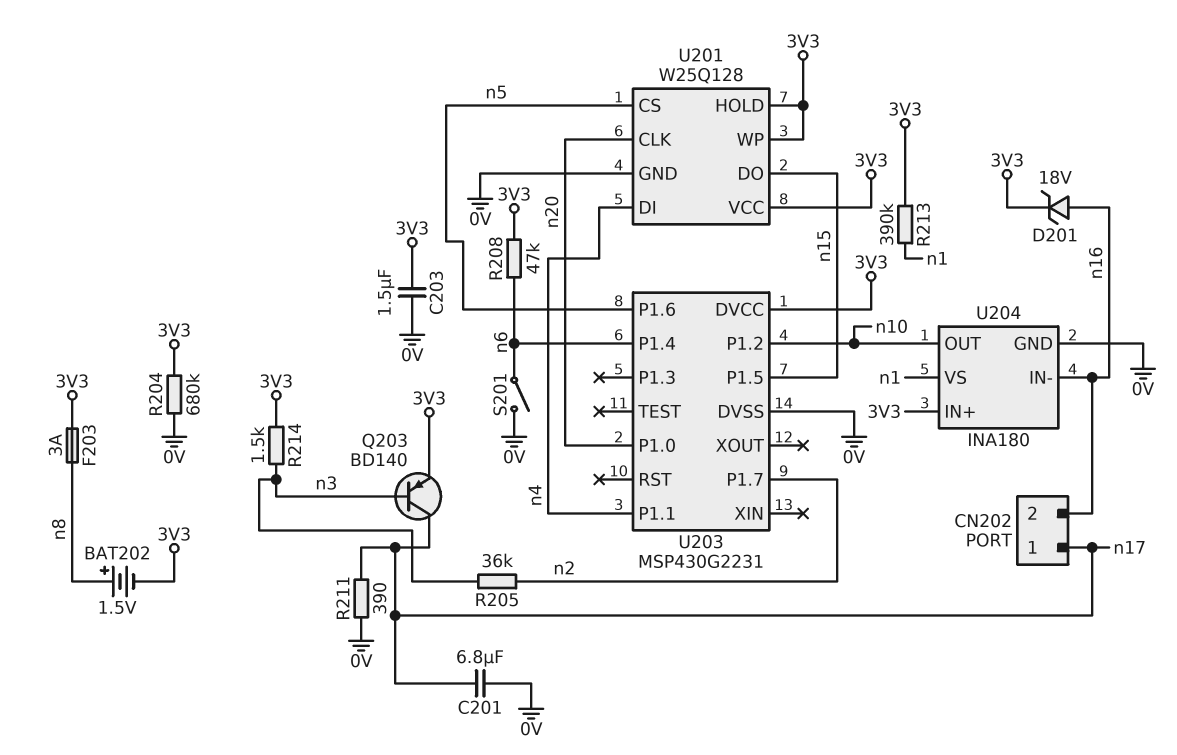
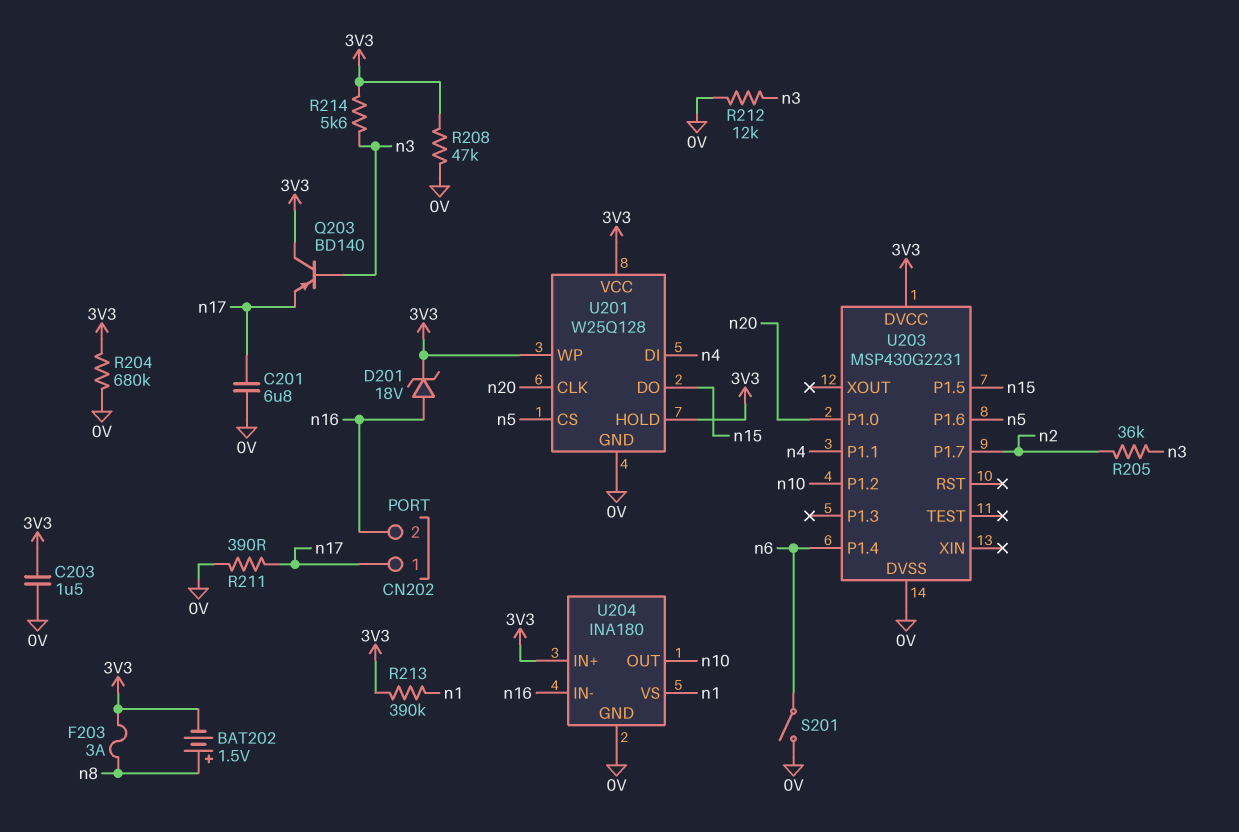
Q203: PNP BD140 (B n3, C n17, E 3V3) -> PNP BD140 (B n3, C 3V3, E n17)
R208: 47k (3V3, n6) -> 47k (0V, 3V3)
R212: none -> 12k (0V, n3)
R214: 1.5k (3V3, n3) -> 5.6k (3V3, n3)

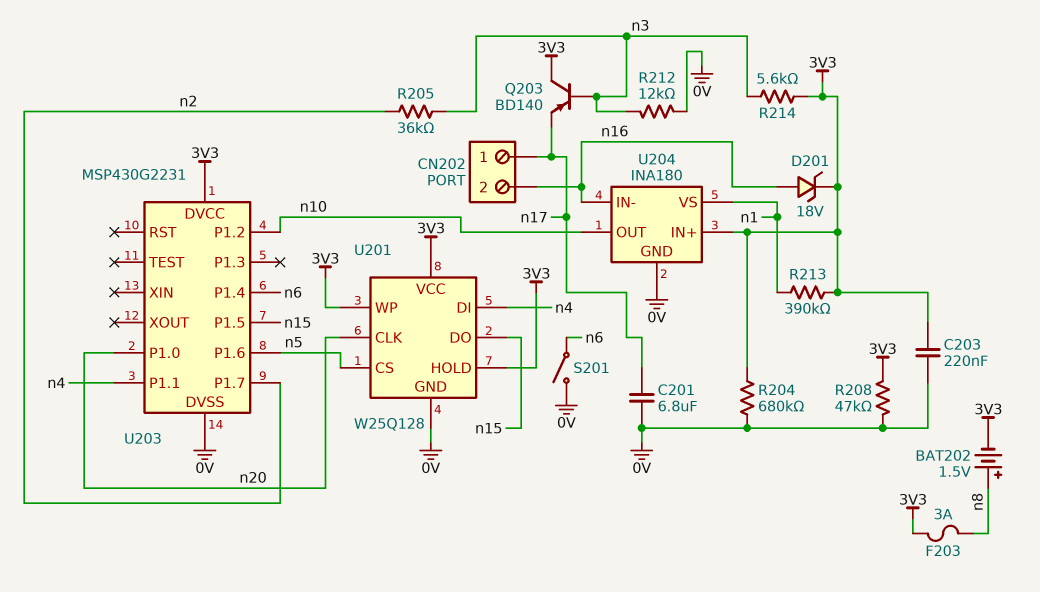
C203: 1.5uF (0V, 3V3) -> 220nF (0V, 3V3)
R211: 390 (0V, n17) -> none

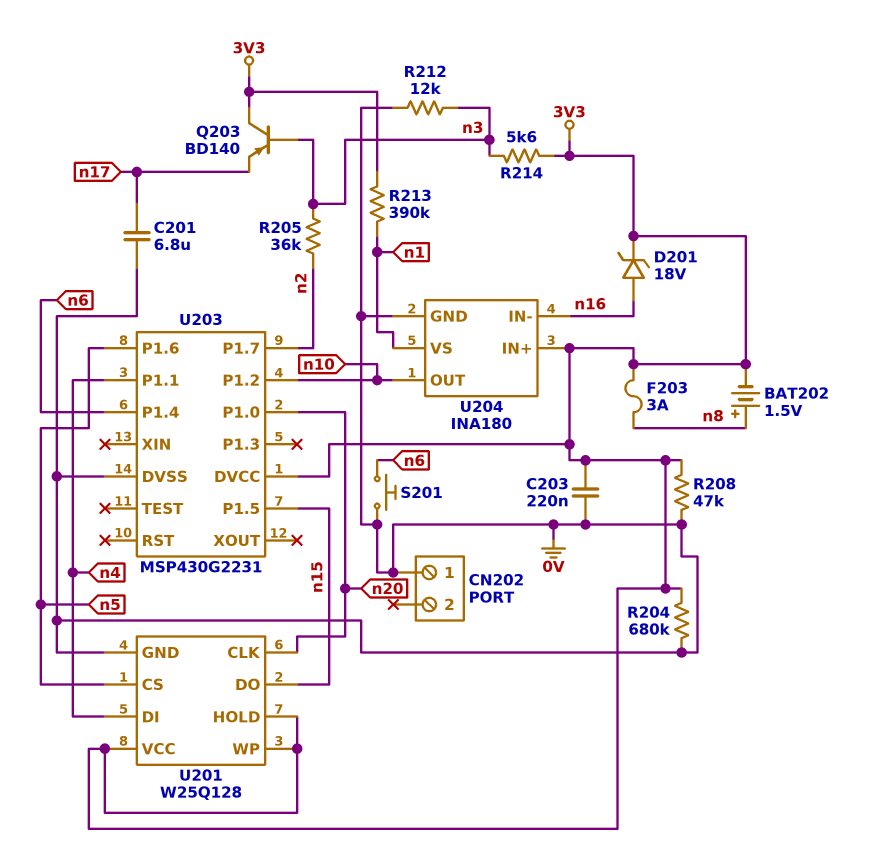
CN202 pin 1: n17 -> 0V
CN202 pin 2: n16 -> none
S201: switch (0V, n6) -> button (0V, n6)

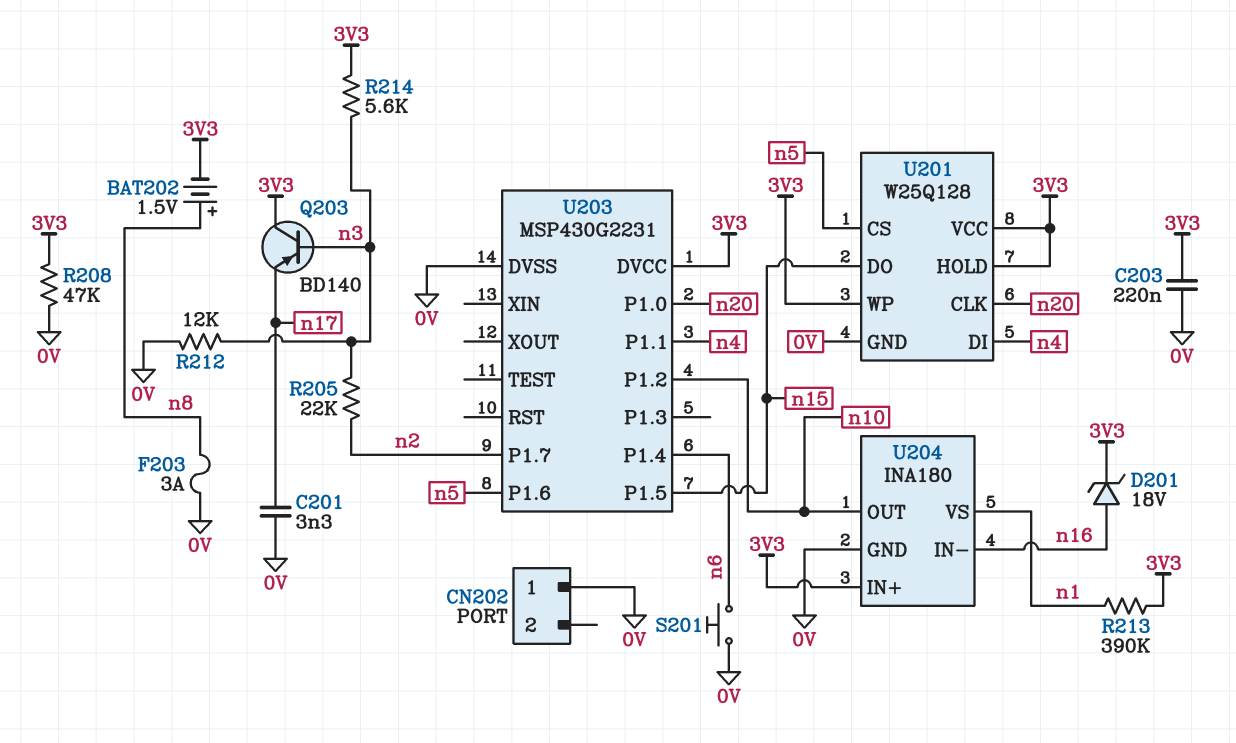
C201: 6.8uF (0V, n17) -> 3.3nF (0V, n17)
F203: 3A (3V3, n8) -> 3A (0V, n8)
R204: 680k (0V, 3V3) -> none
R205: 36k (n2, n3) -> 22k (n2, n3)

